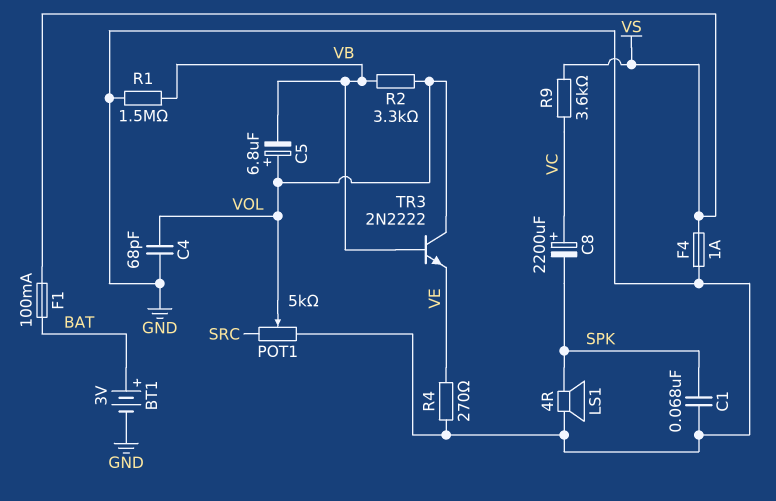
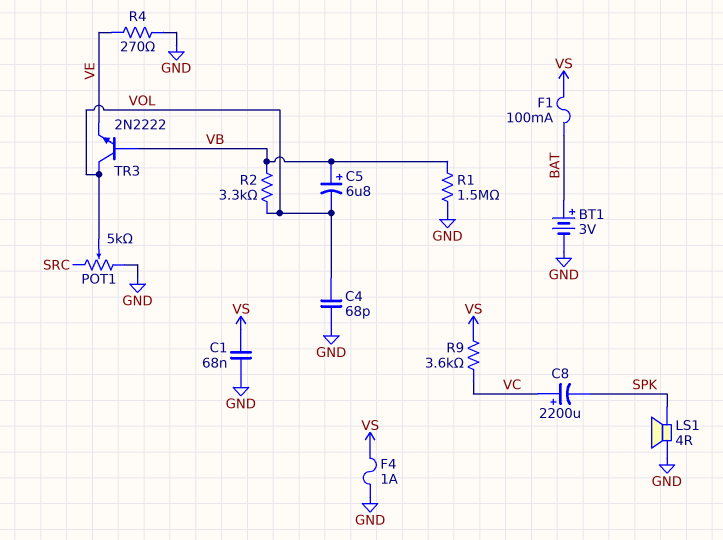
C1: 68nF (GND, SPK) -> 68nF (GND, VS)
C5: 6.8uF (plus VOL, minus VB) -> 6.8uF (plus VB, minus VOL)

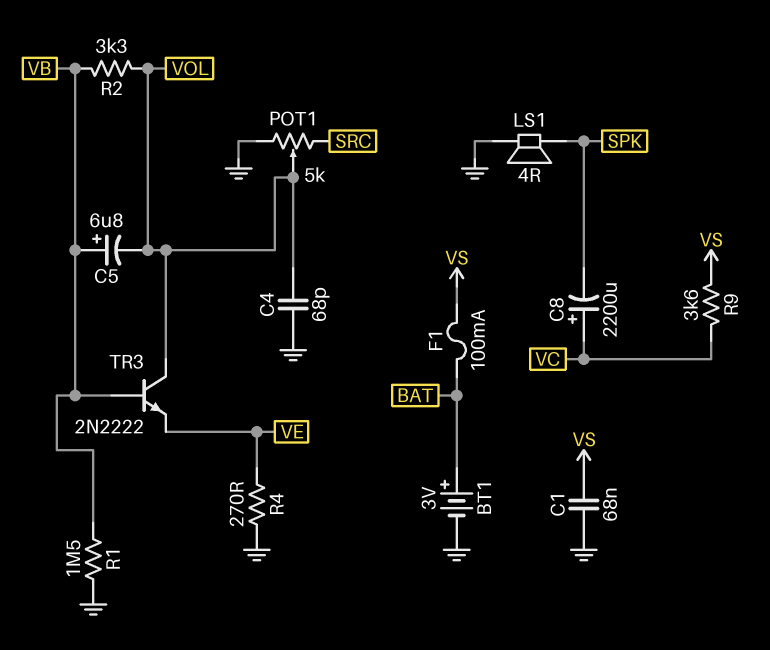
F4: 1A (GND, VS) -> none

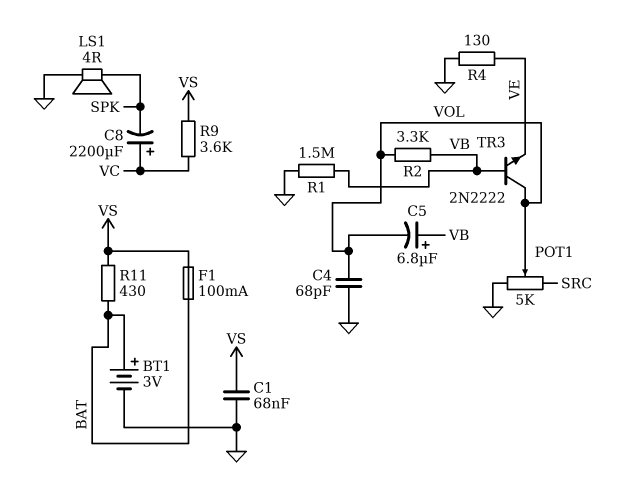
R4: 270 (GND, VE) -> 130 (GND, VE)
R11: none -> 430 (BAT, VS)

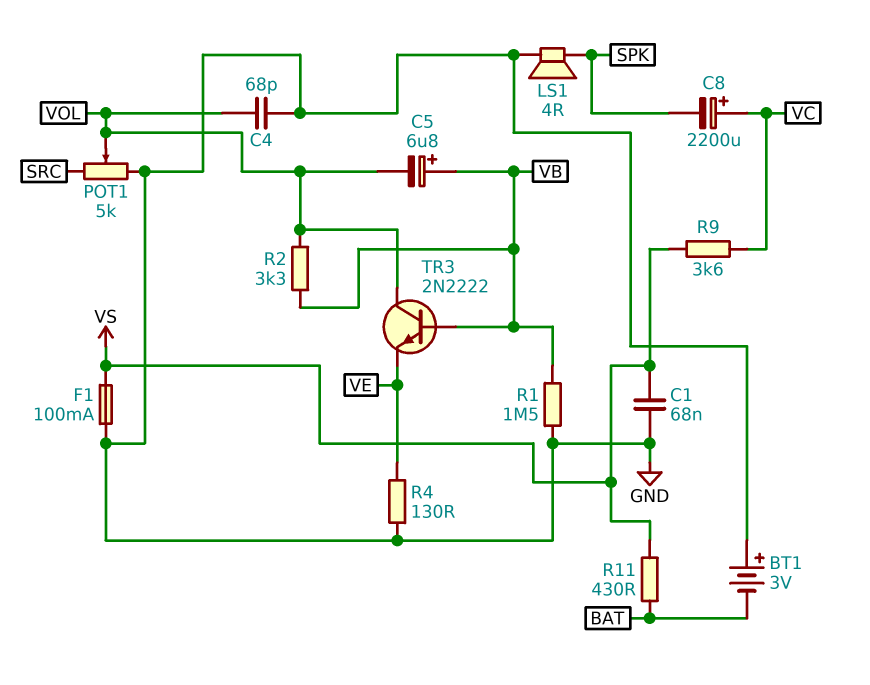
BT1: 3V (plus BAT, minus GND) -> 3V (plus GND, minus BAT)
F1: 100mA (BAT, VS) -> 100mA (GND, VS)

